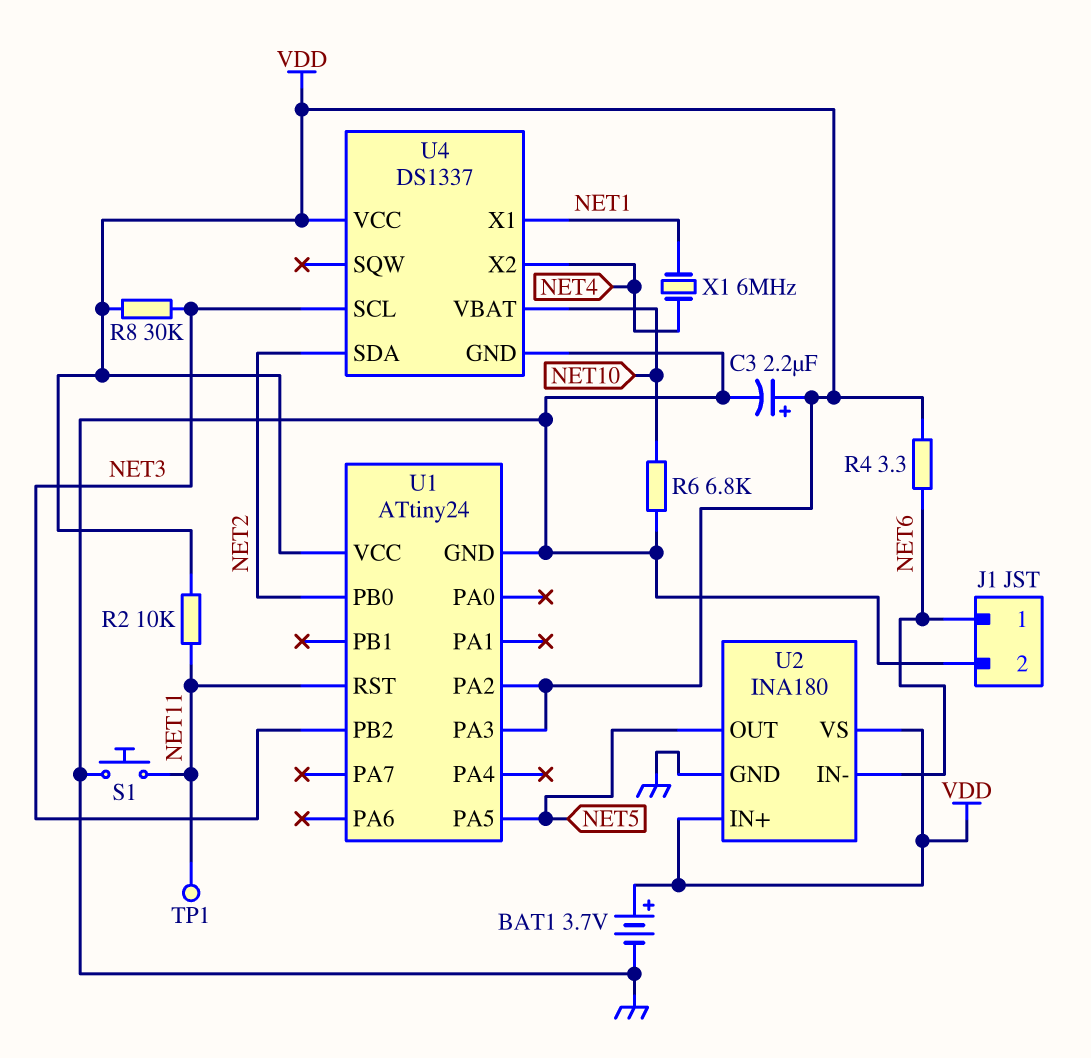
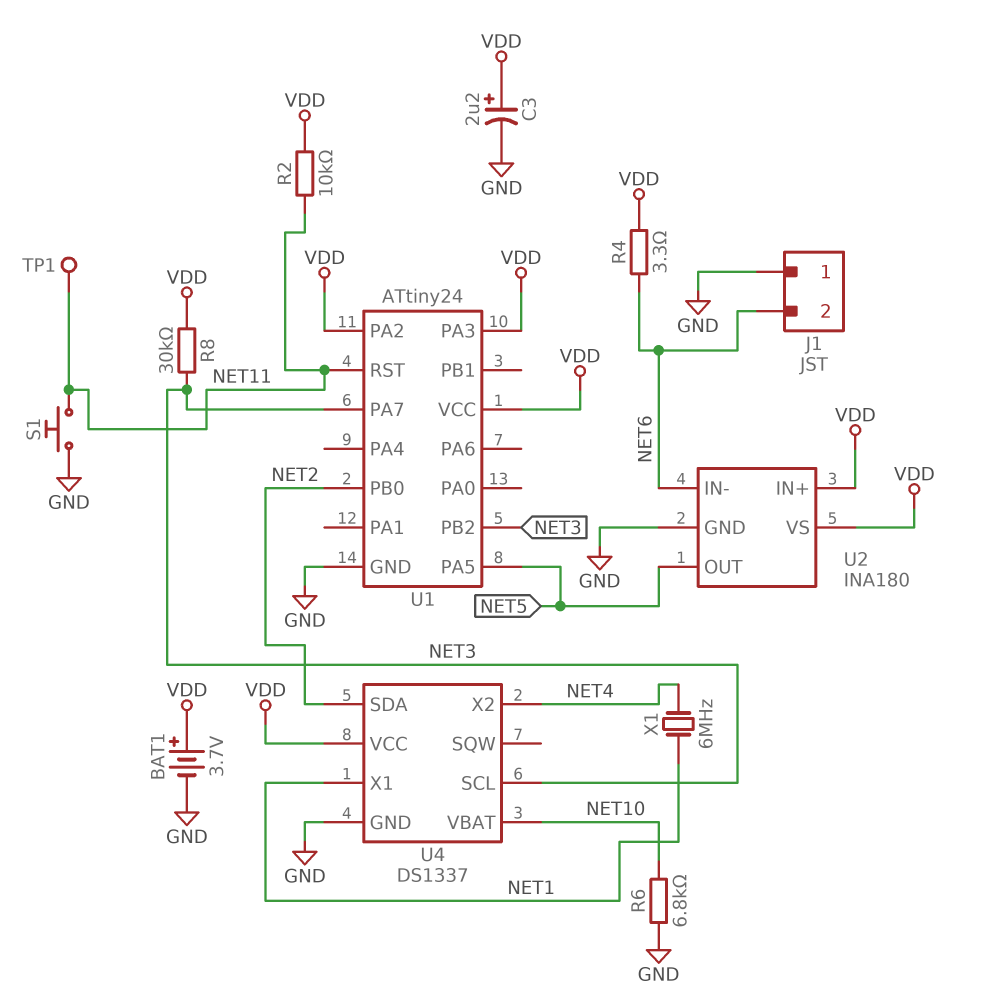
J1 pin 1: NET6 -> GND
J1 pin 2: GND -> NET6
U1 pin PA7: none -> NET3

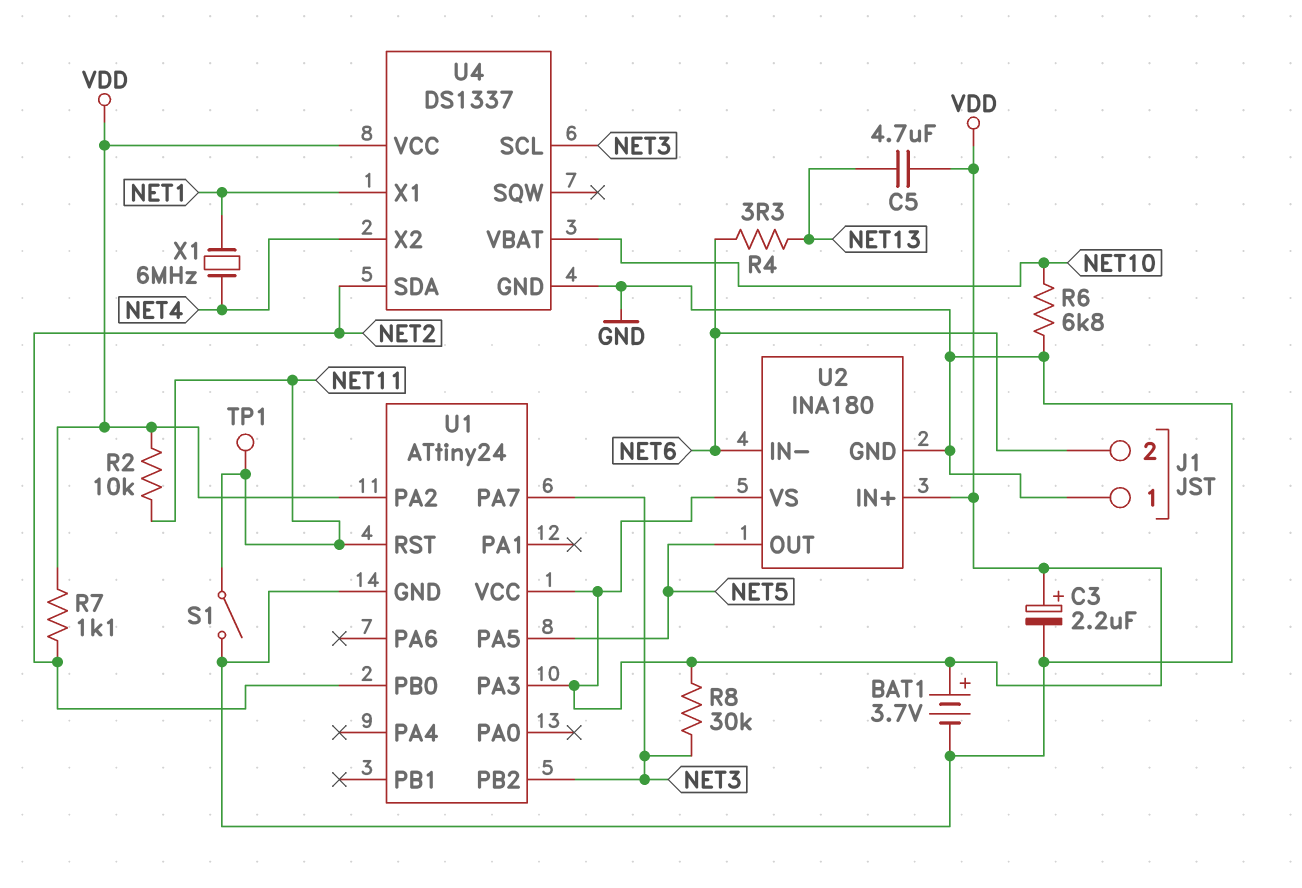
C5: none -> 4.7uF (NET13, VDD)
R4: 3.3 (NET6, VDD) -> 3.3 (NET6, NET13)
R7: none -> 1.1k (NET2, VDD)
S1: button (GND, NET11) -> switch (GND, NET11)

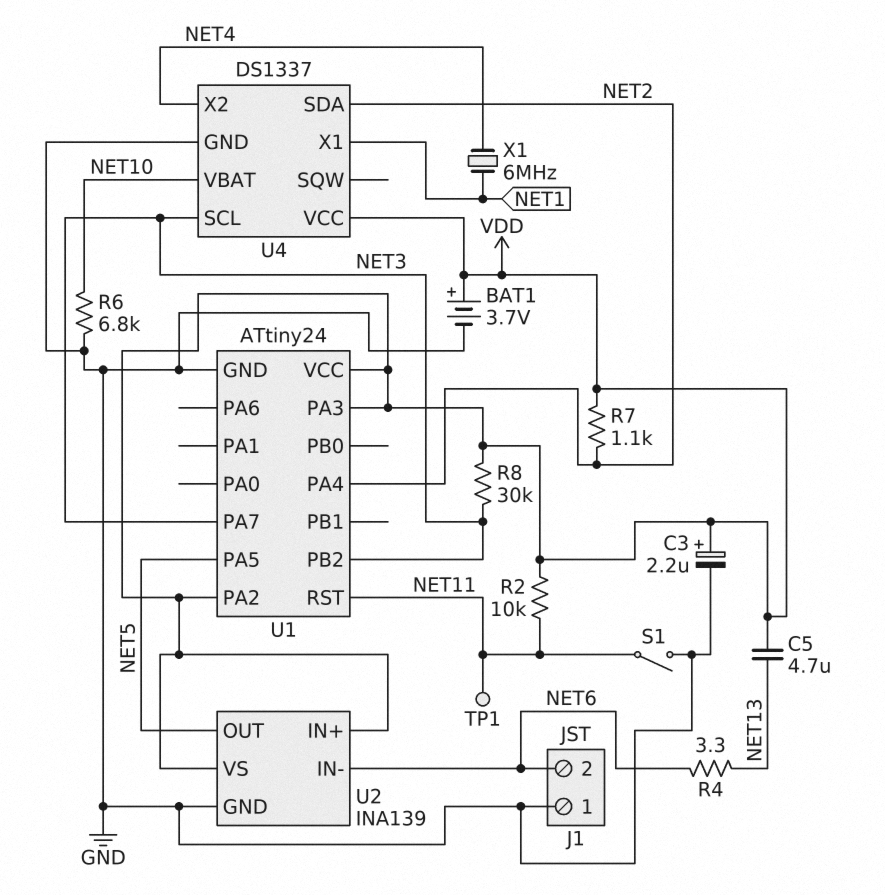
U1 pin PA4: none -> NET2
U1 pin PB0: NET2 -> none
U2: INA180 -> INA139

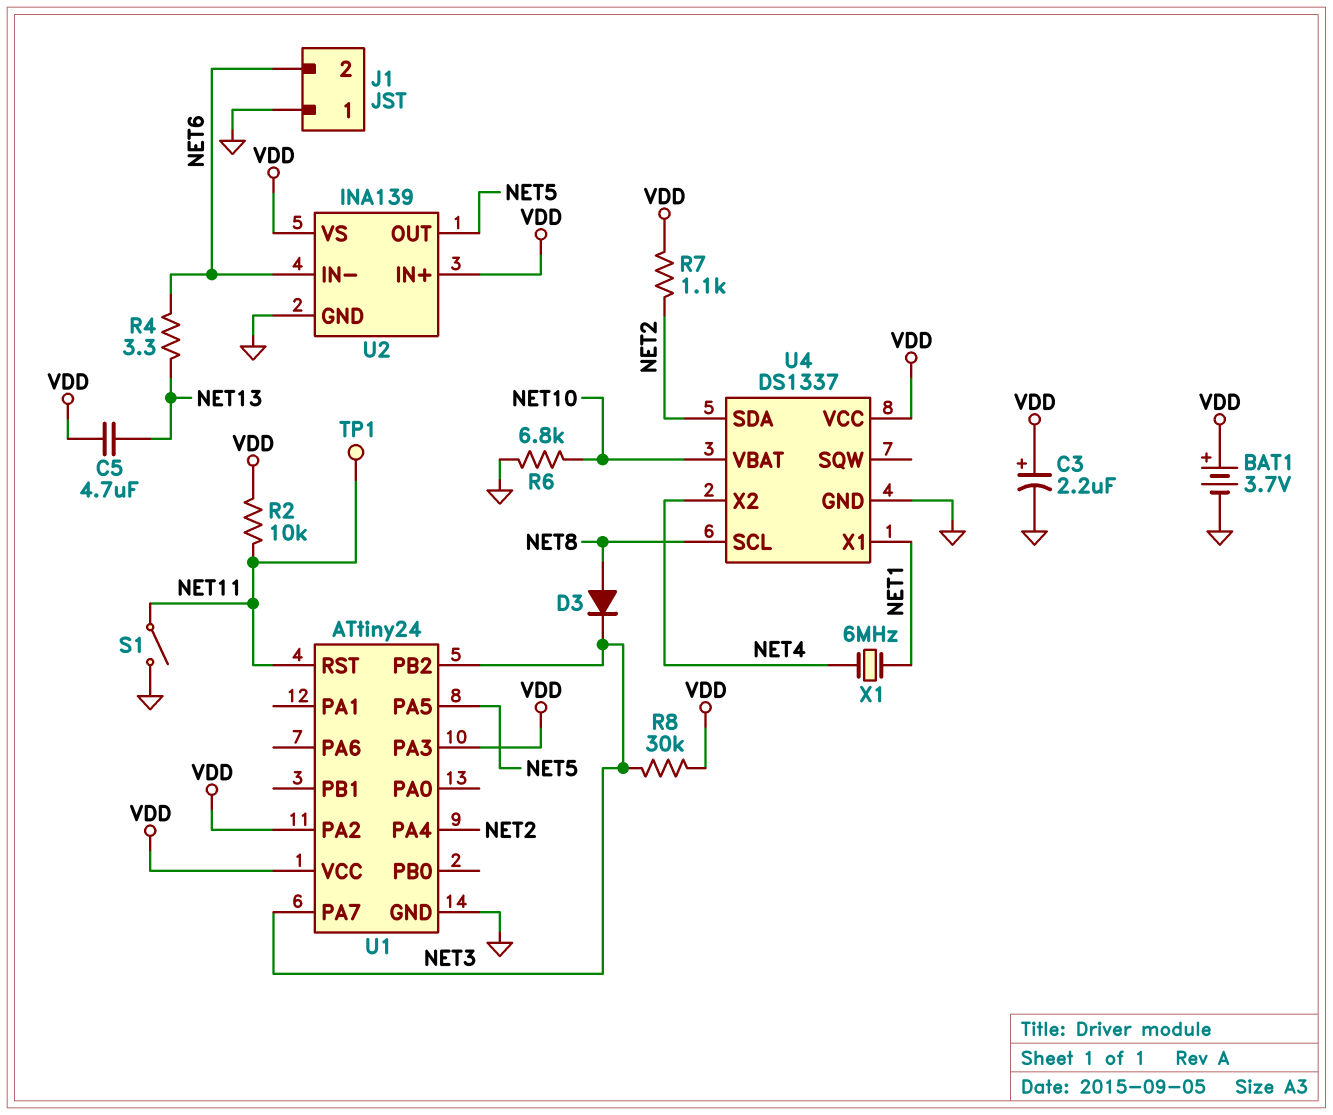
D3: none -> diode (A NET8, K NET3)
U4 pin SCL: NET3 -> NET8

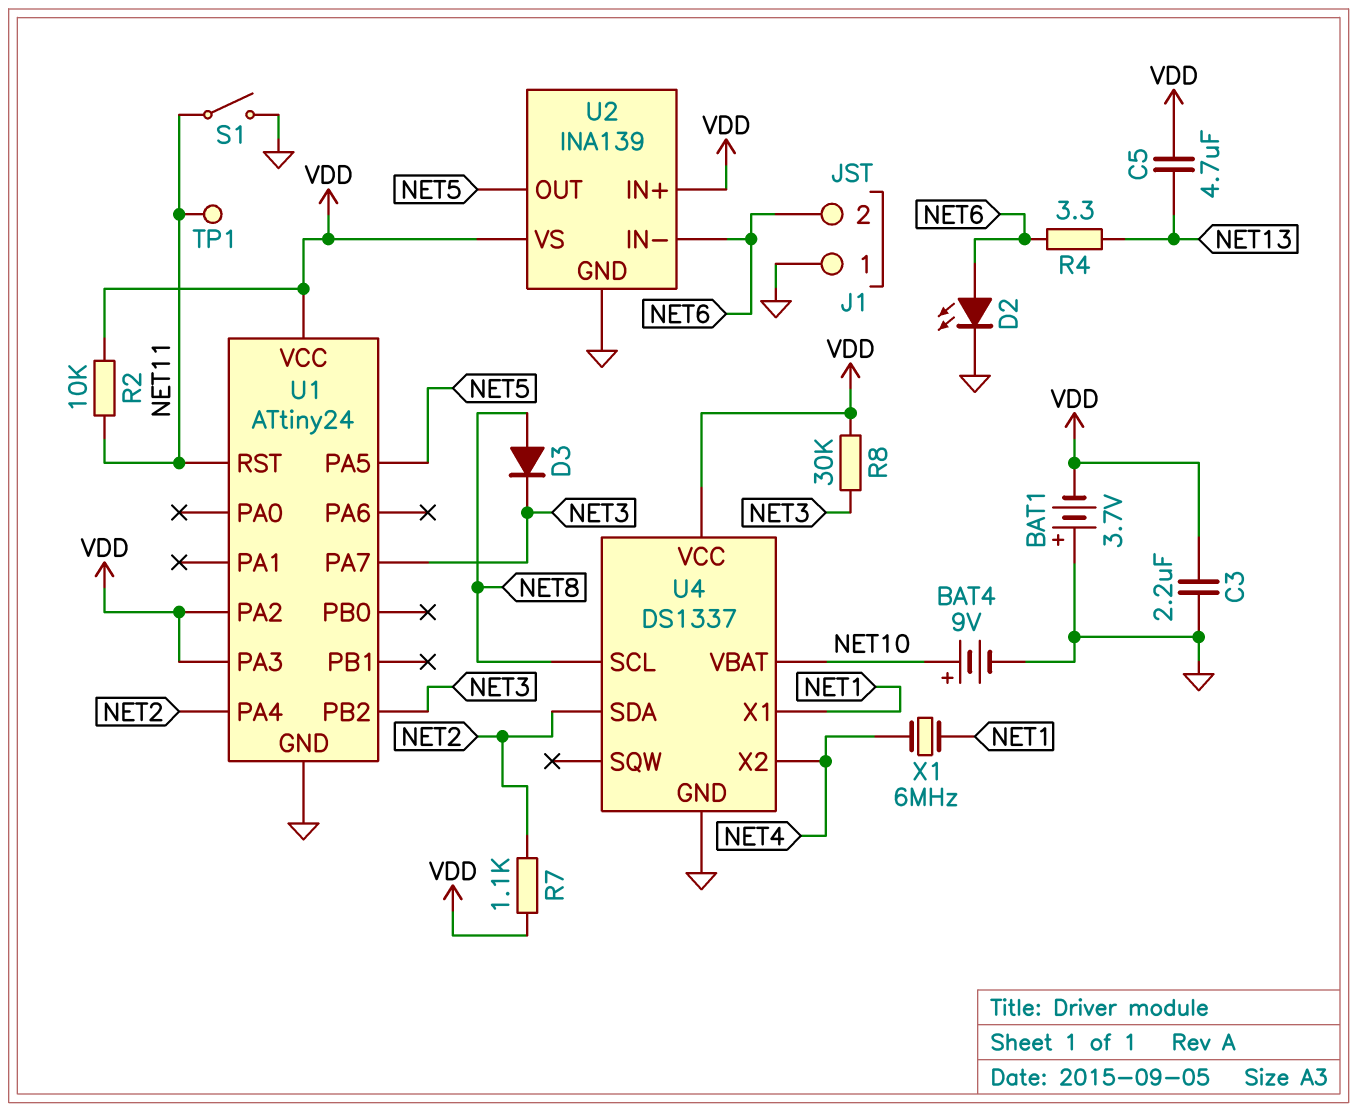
BAT1: 3.7V (plus VDD, minus GND) -> 3.7V (plus GND, minus VDD)
BAT4: none -> 9V (plus NET10, minus GND)
C3: 2.2uF (plus VDD, minus GND) -> 2.2uF (GND, VDD)
D2: none -> LED (A NET6, K GND)
R6: 6.8k (GND, NET10) -> none

